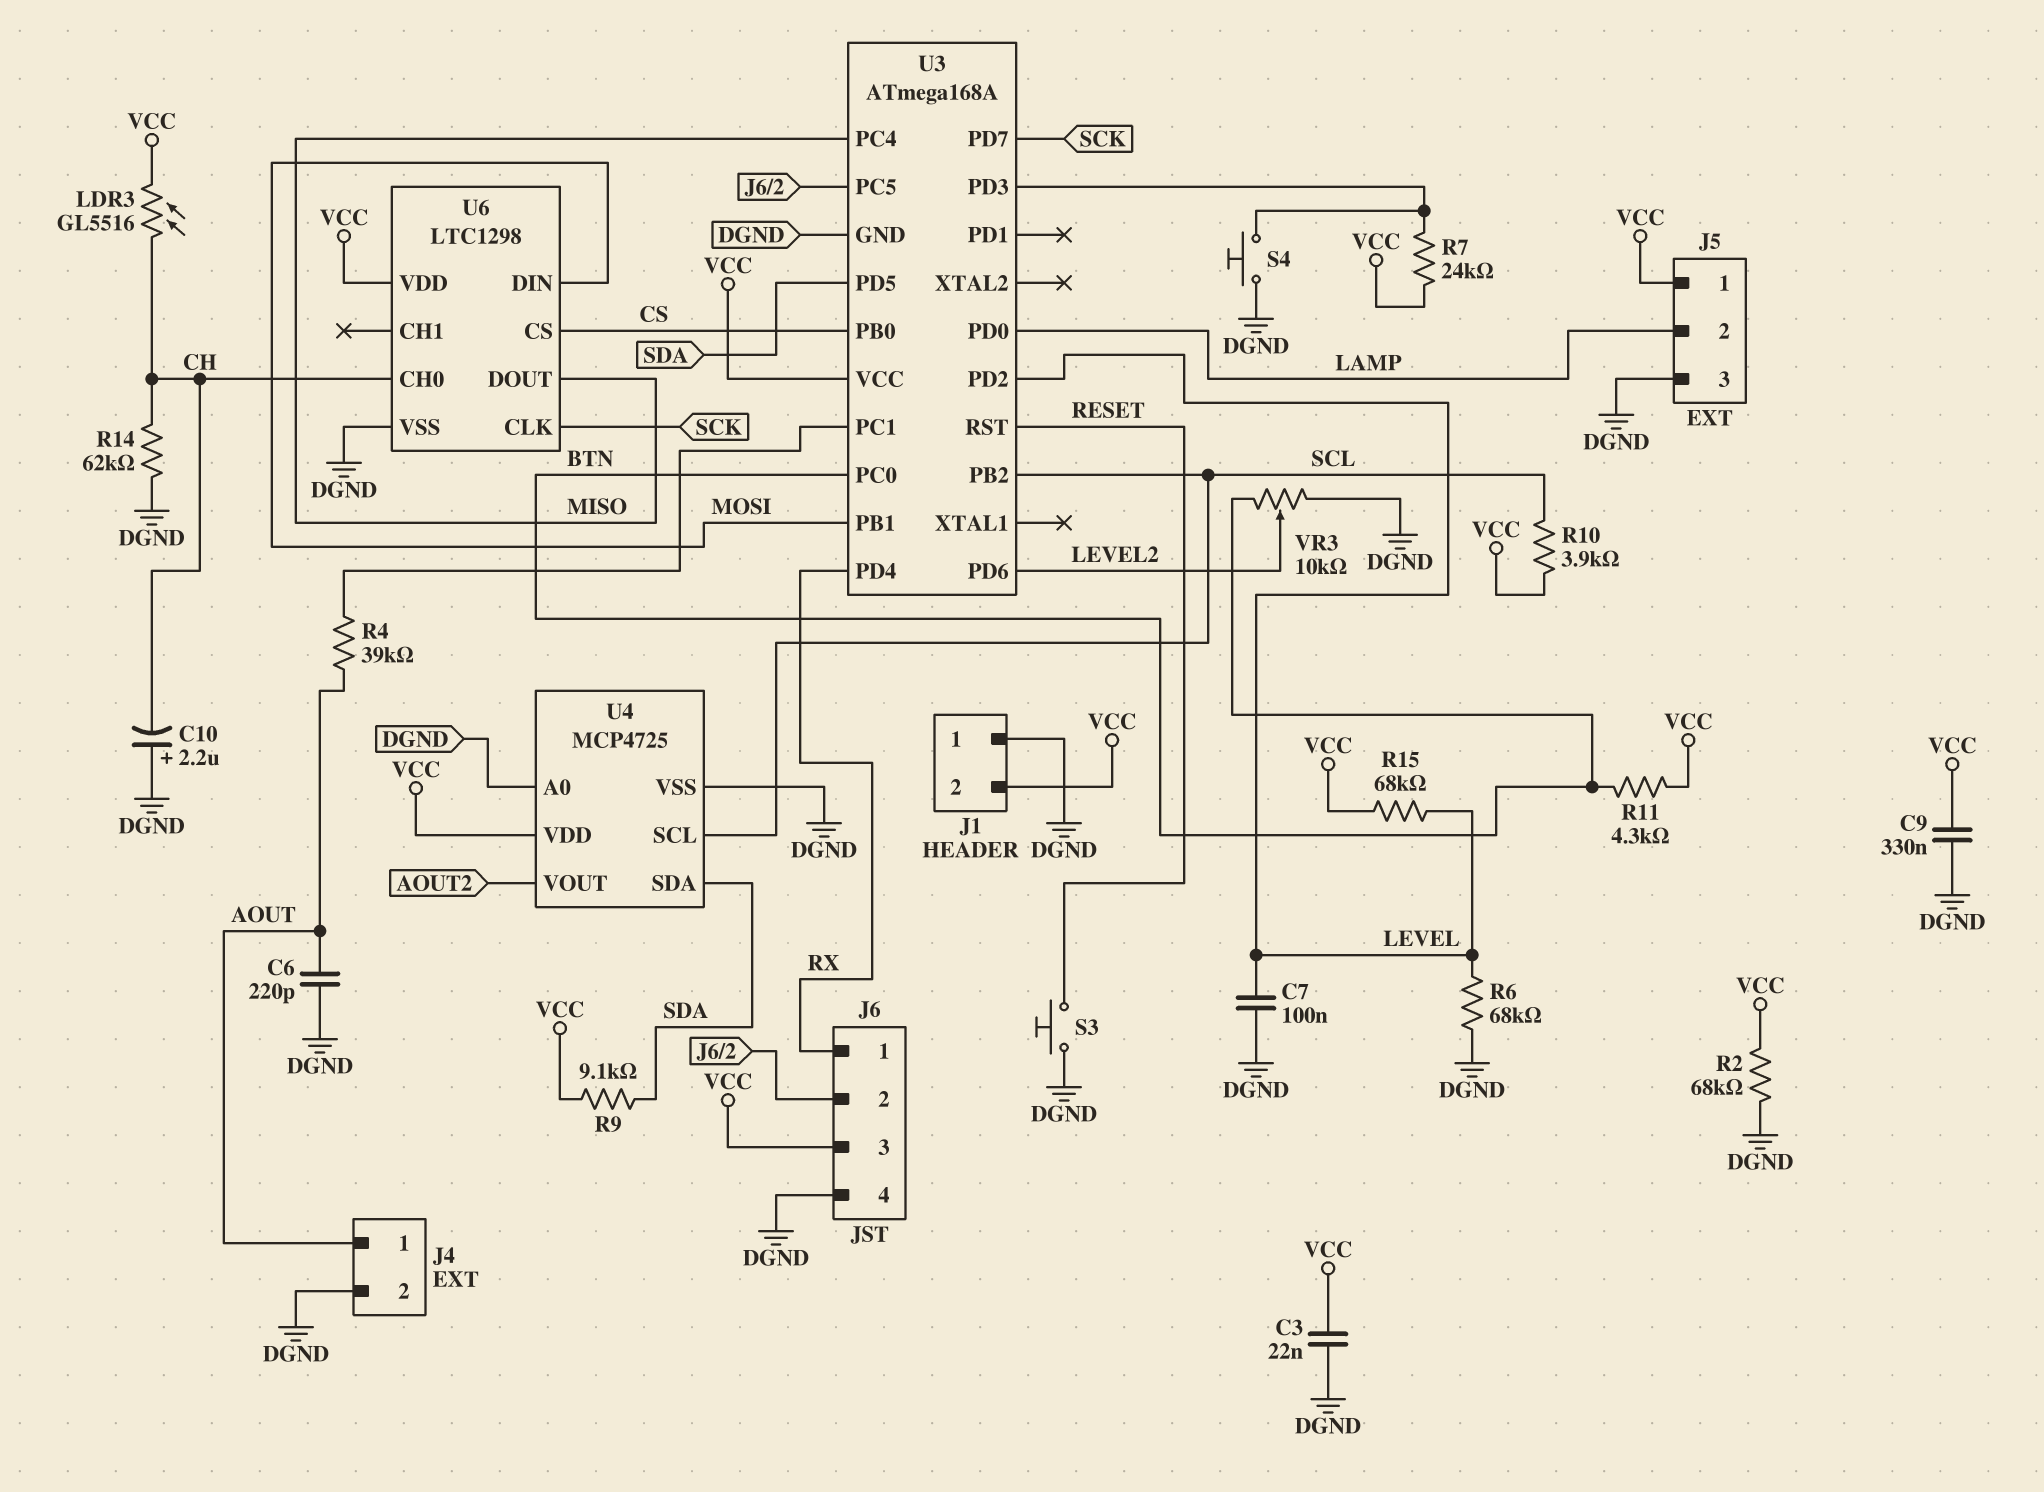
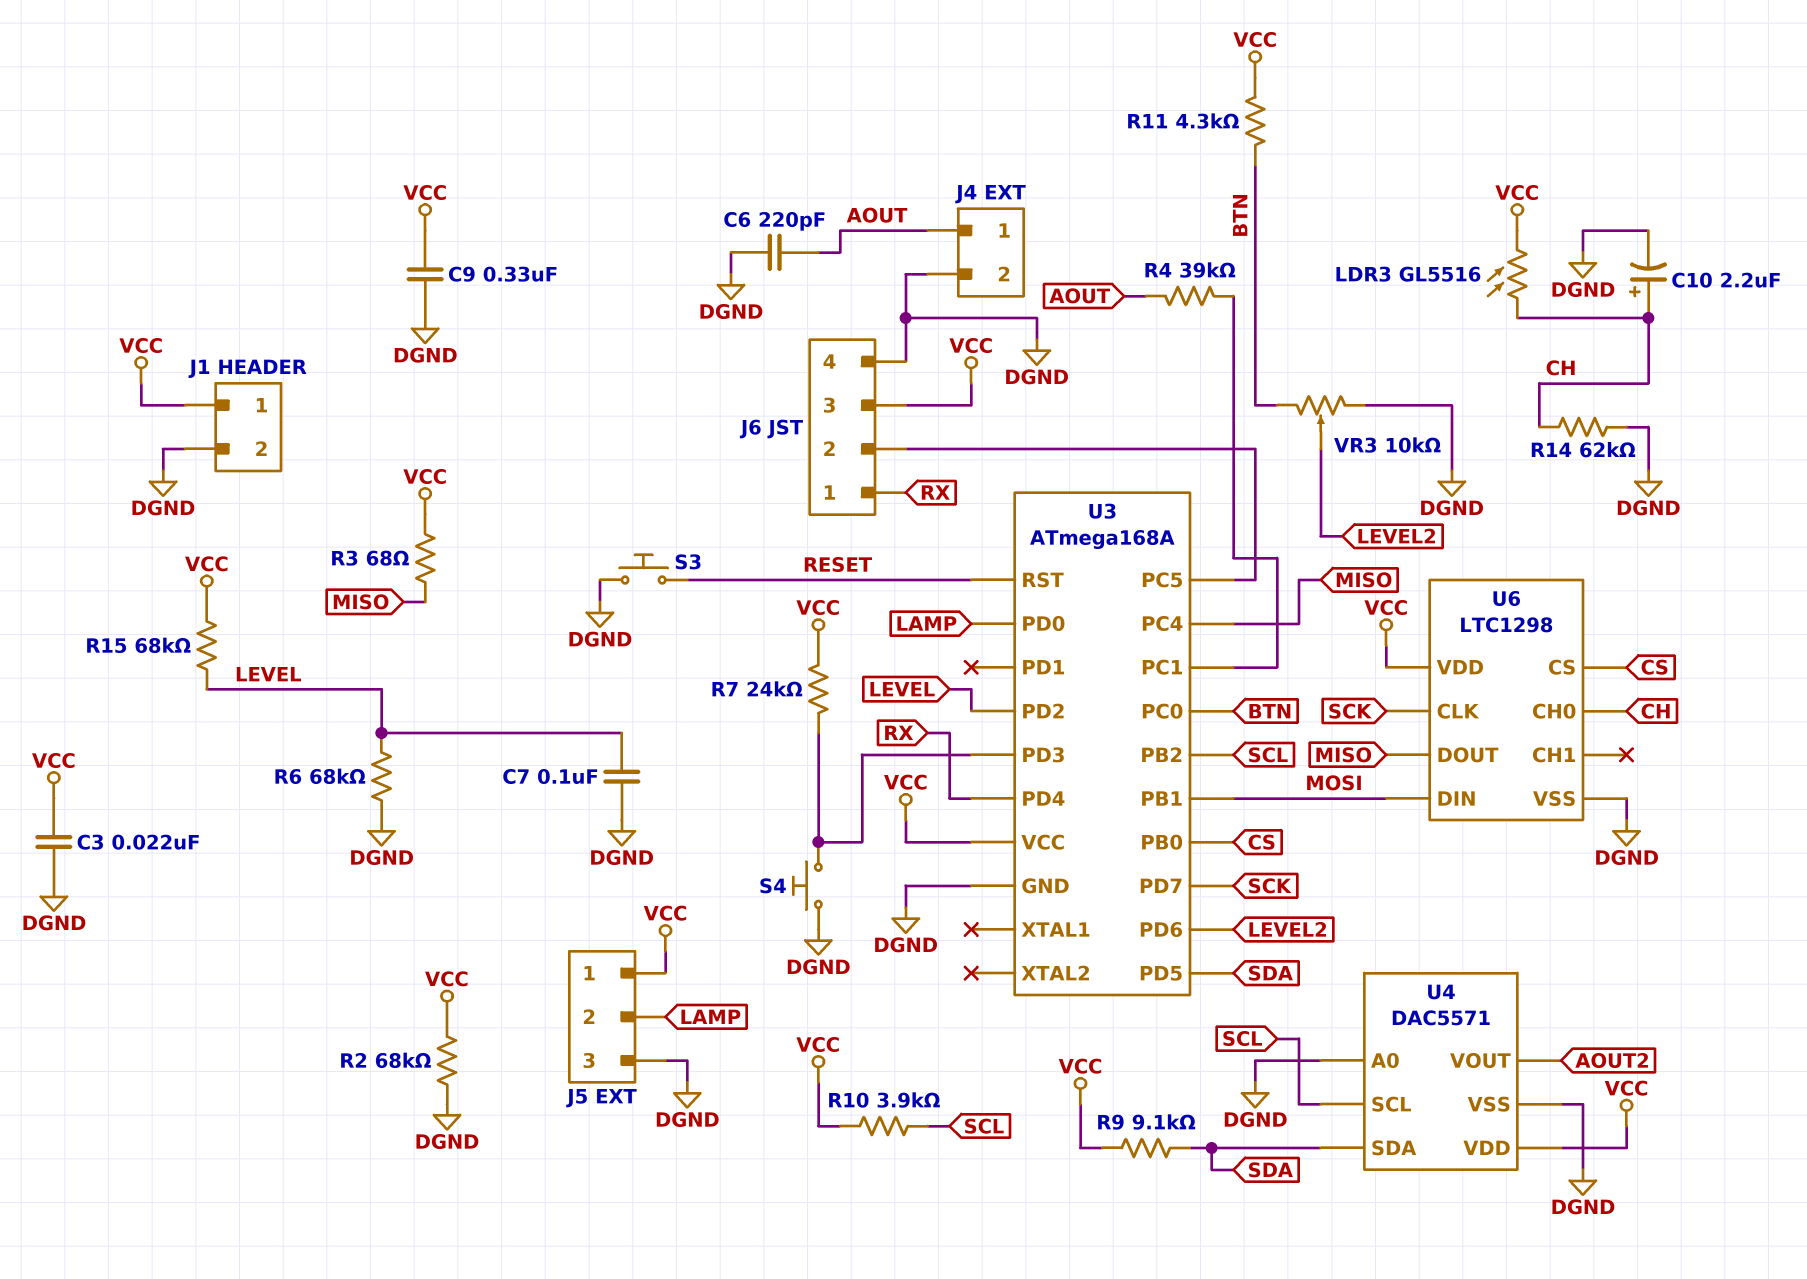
C10: 2.2uF (plus DGND, minus CH) -> 2.2uF (plus CH, minus DGND)
J1 pin 1: DGND -> VCC
J1 pin 2: VCC -> DGND
R3: none -> 68 (MISO, VCC)
U4: MCP4725 -> DAC5571

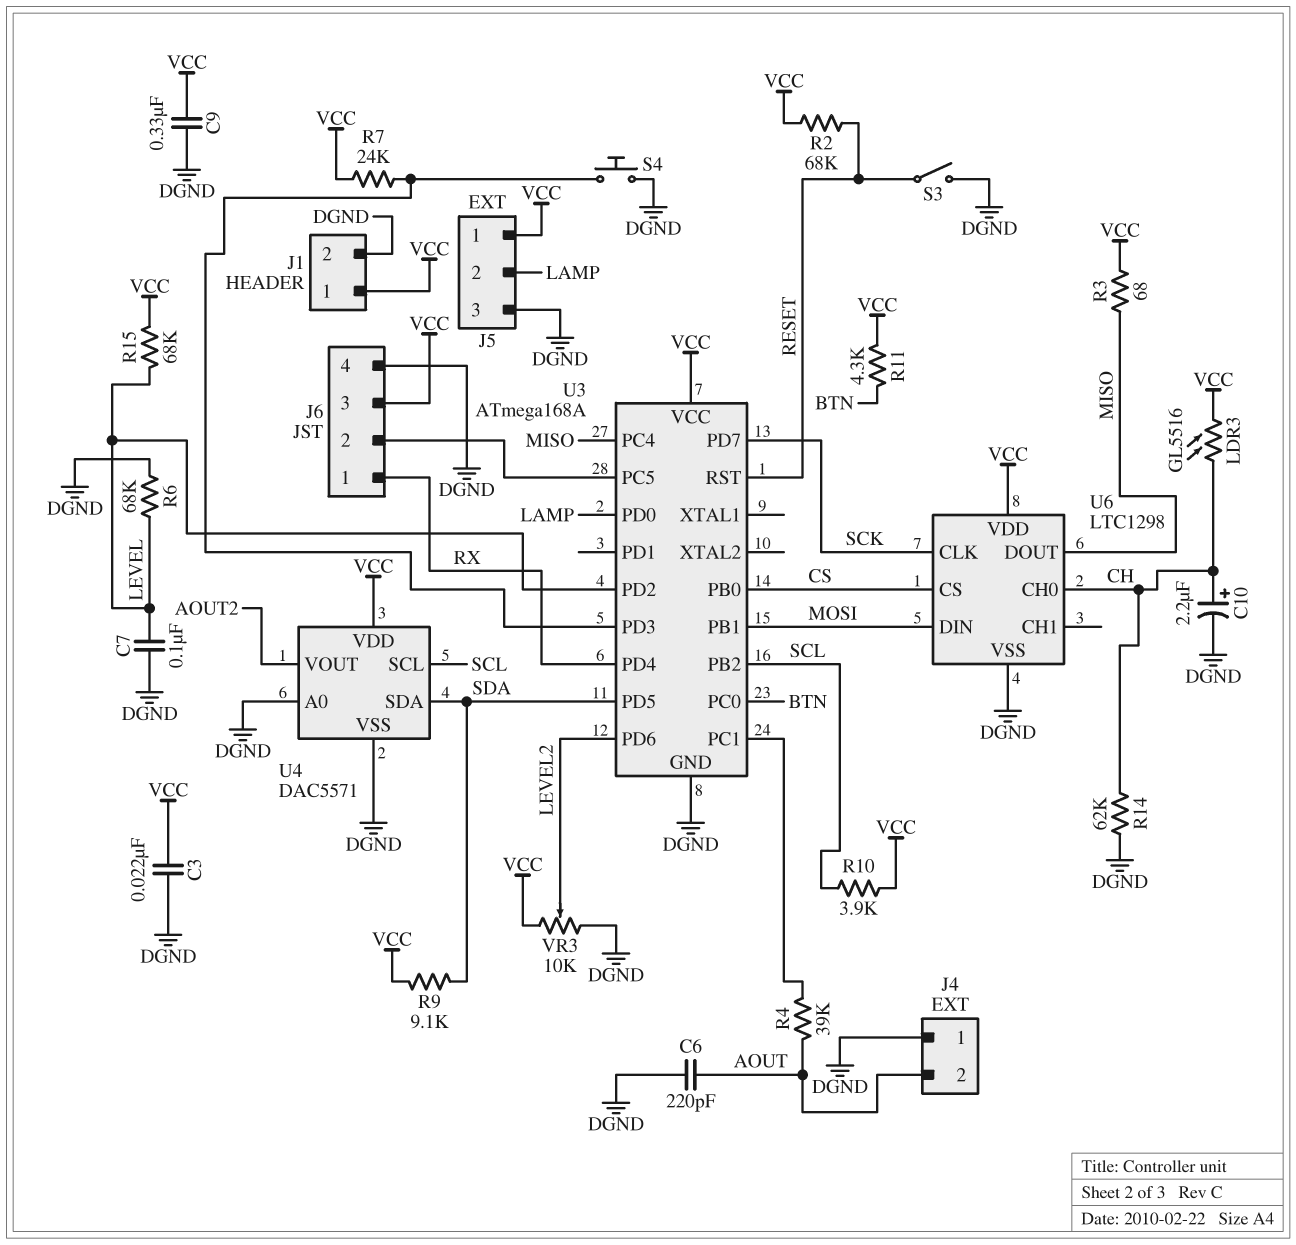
J4 pin 1: AOUT -> DGND
J4 pin 2: DGND -> AOUT
R2: 68k (DGND, VCC) -> 68k (RESET, VCC)
S3: button (DGND, RESET) -> switch (DGND, RESET)
VR3: 10k (BTN, DGND, wiper LEVEL2) -> 10k (DGND, VCC, wiper LEVEL2)

